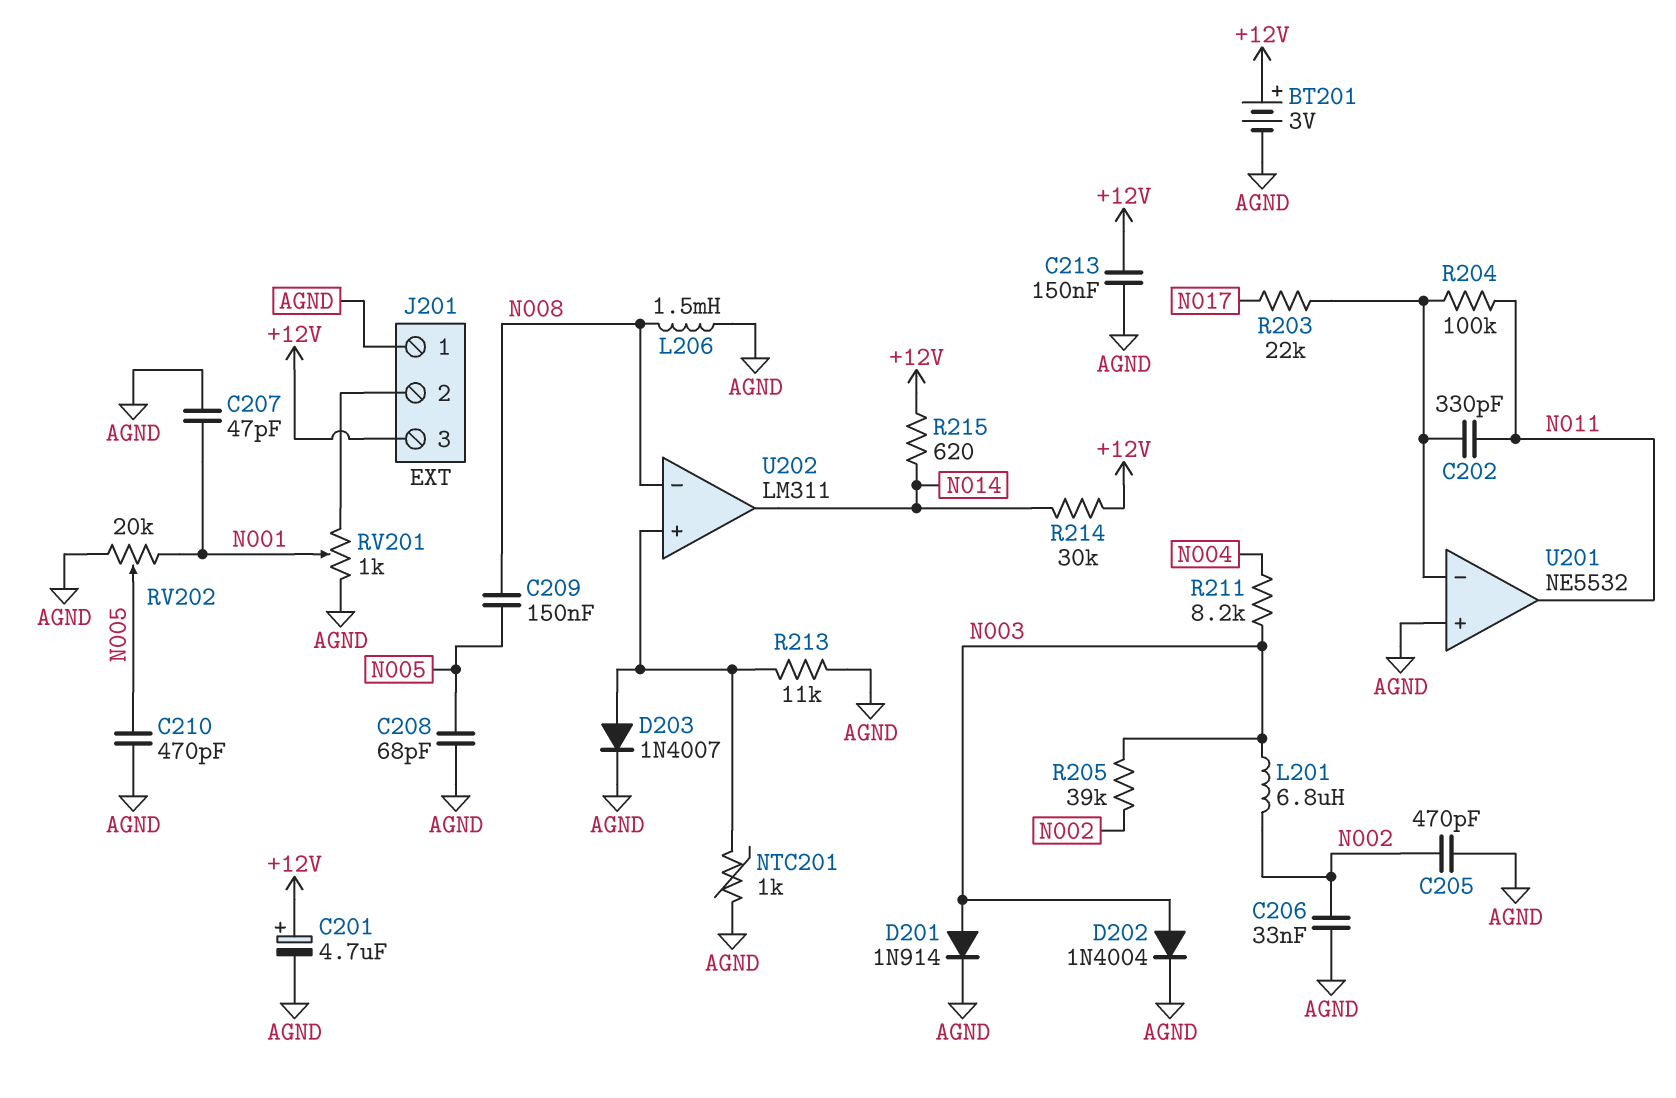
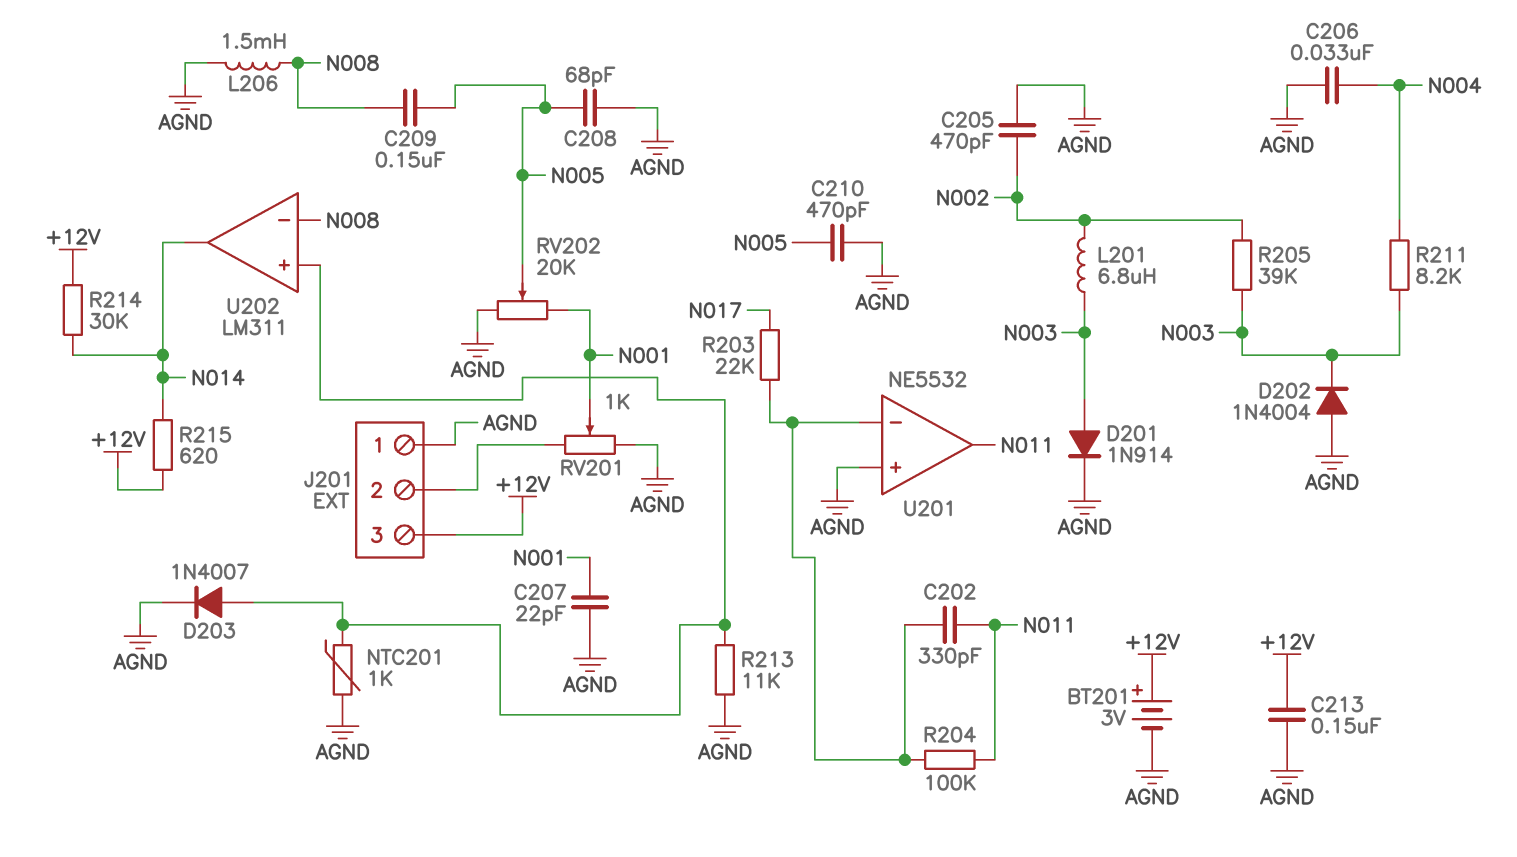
C201: 4.7uF (plus +12V, minus AGND) -> none
C206: 33nF (AGND, N002) -> 33nF (AGND, N004)
C207: 47pF (AGND, N001) -> 22pF (AGND, N001)
D202: diode 1N4004 (A N003, K AGND) -> diode 1N4004 (A AGND, K N003)

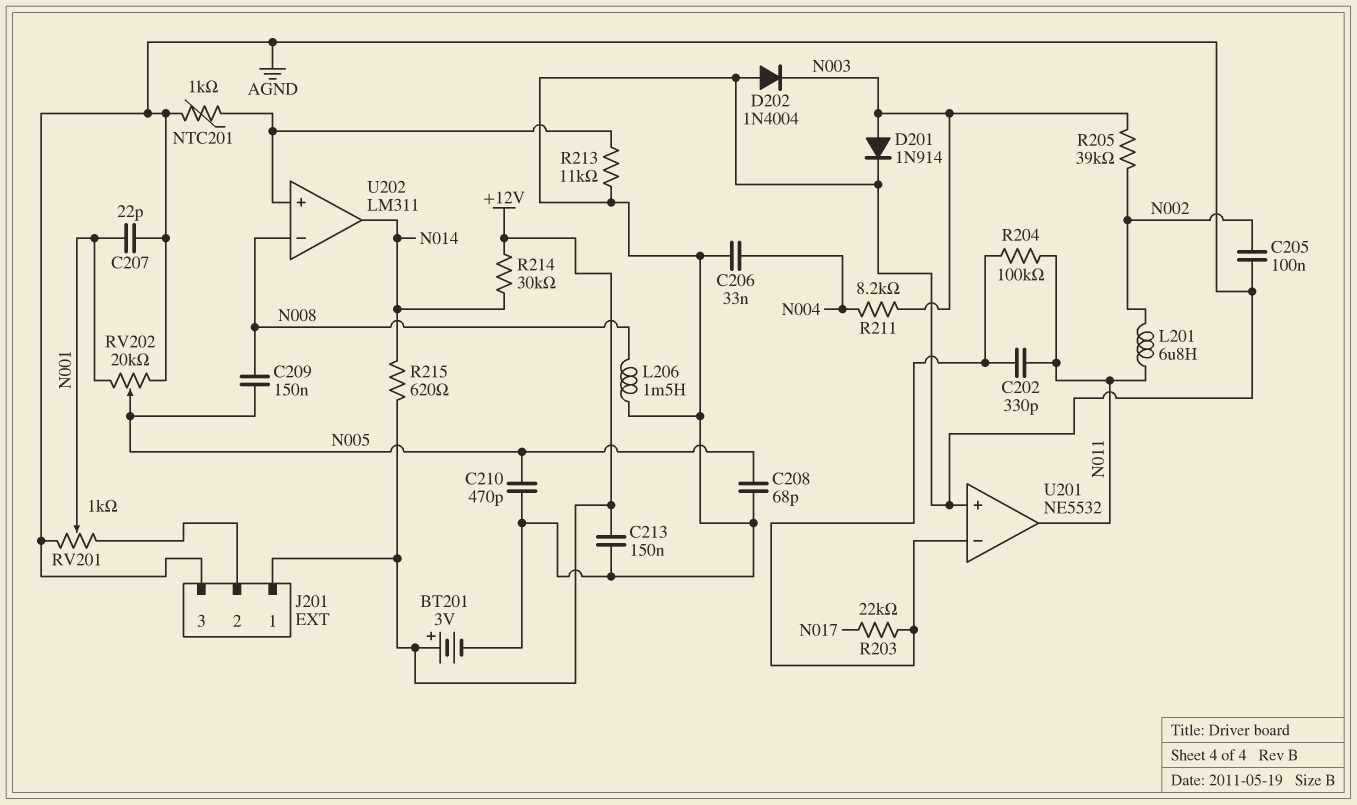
C205: 470pF (AGND, N002) -> 100nF (AGND, N002)
D203: diode 1N4007 (A U202/in+, K AGND) -> none
J201 pin 1: AGND -> +12V
J201 pin 3: +12V -> AGND
L201: 6.8uH (N002, N003) -> 6.8uH (N002, N011)

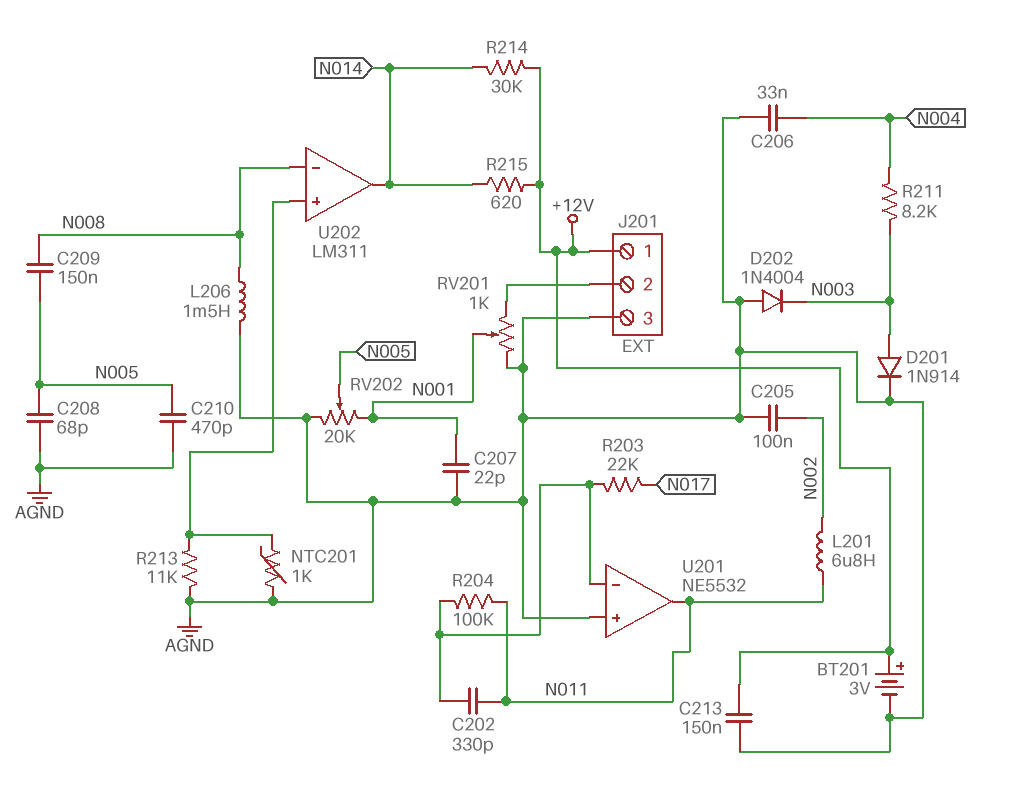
R205: 39k (N002, N003) -> none

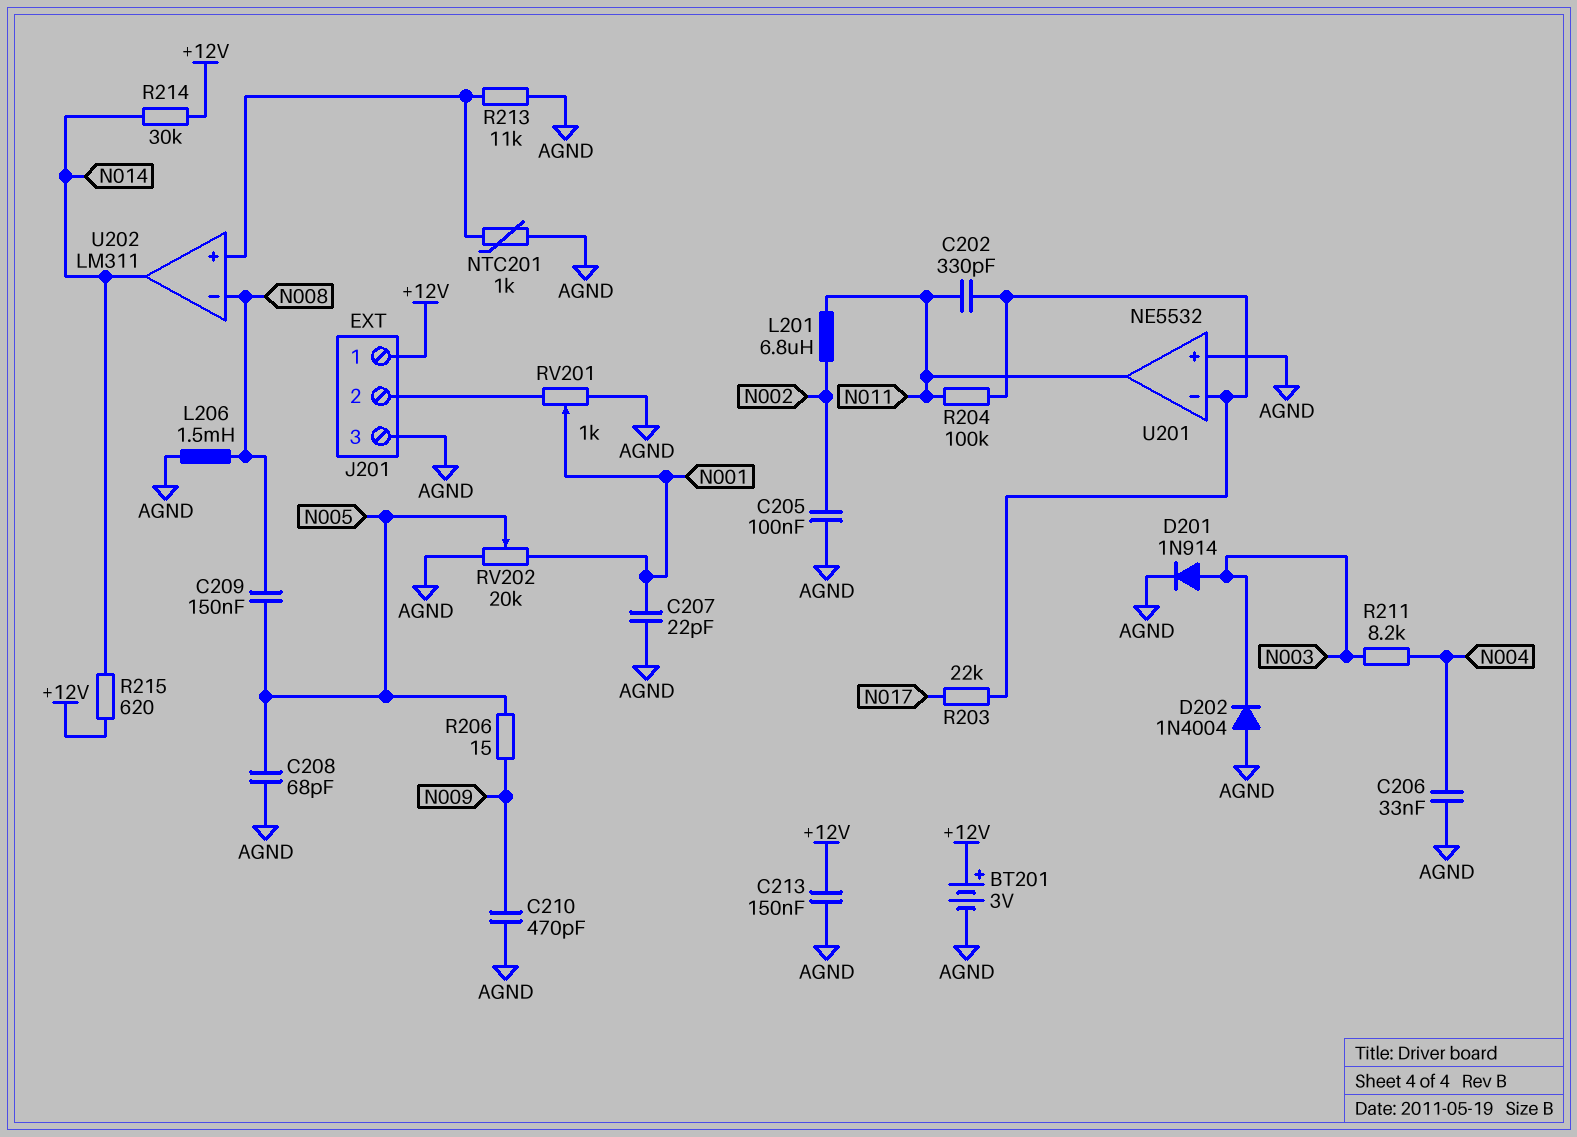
C210: 470pF (AGND, N005) -> 470pF (AGND, N009)
R206: none -> 15 (N005, N009)

